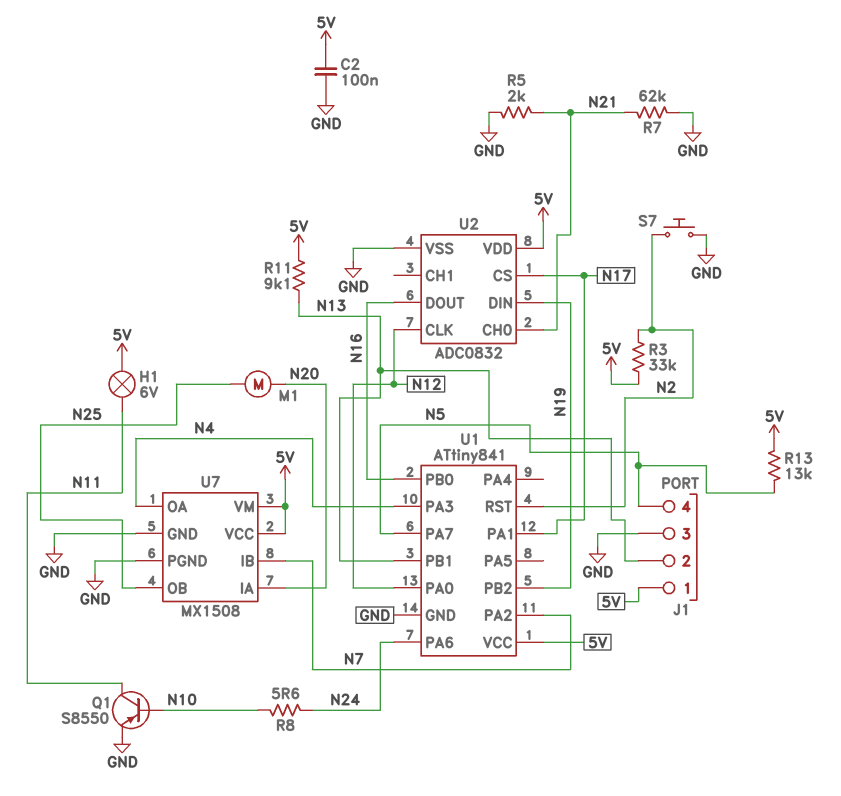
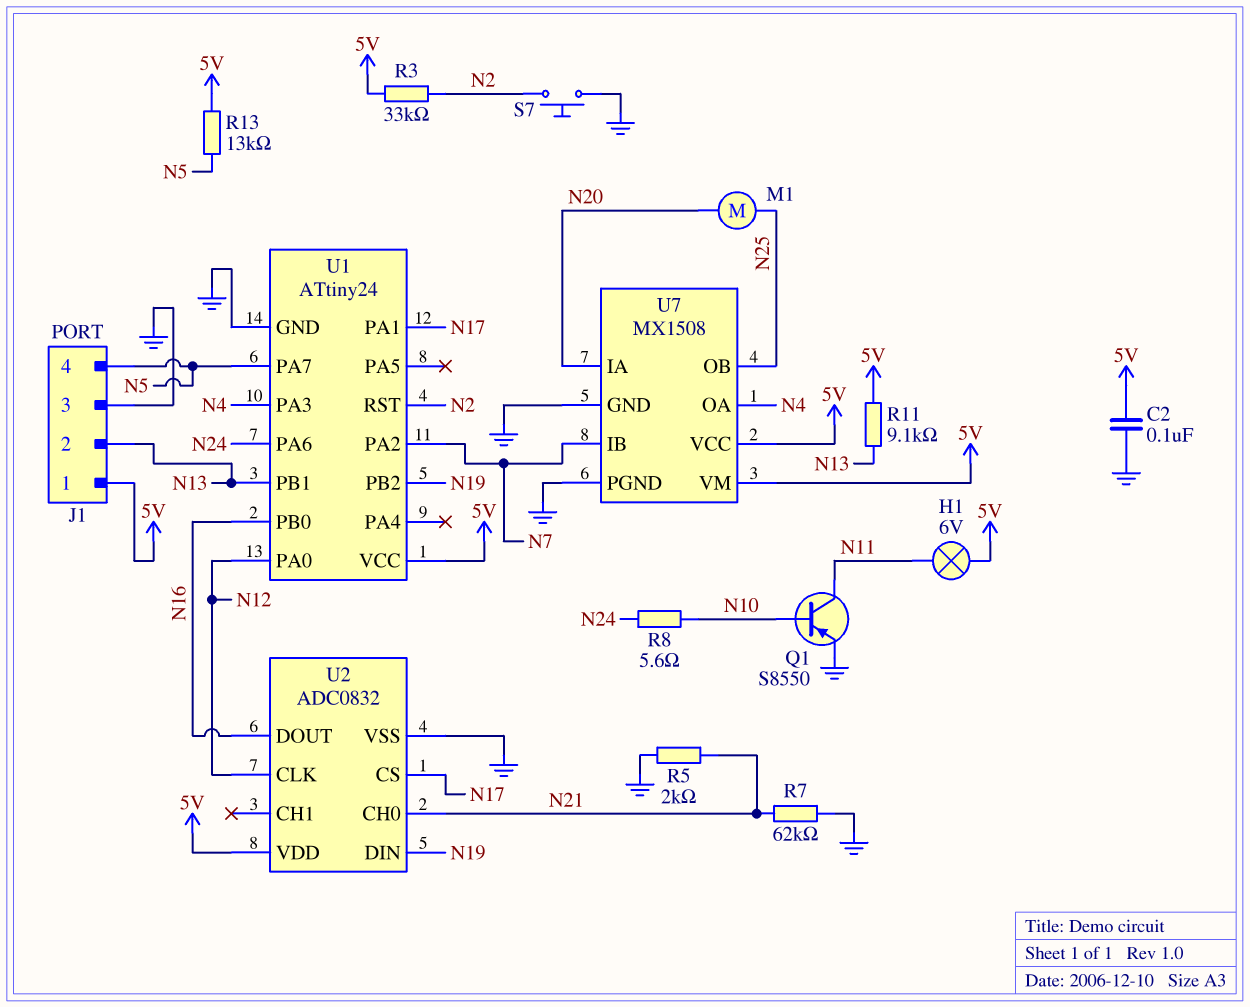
U1: ATtiny841 -> ATtiny24

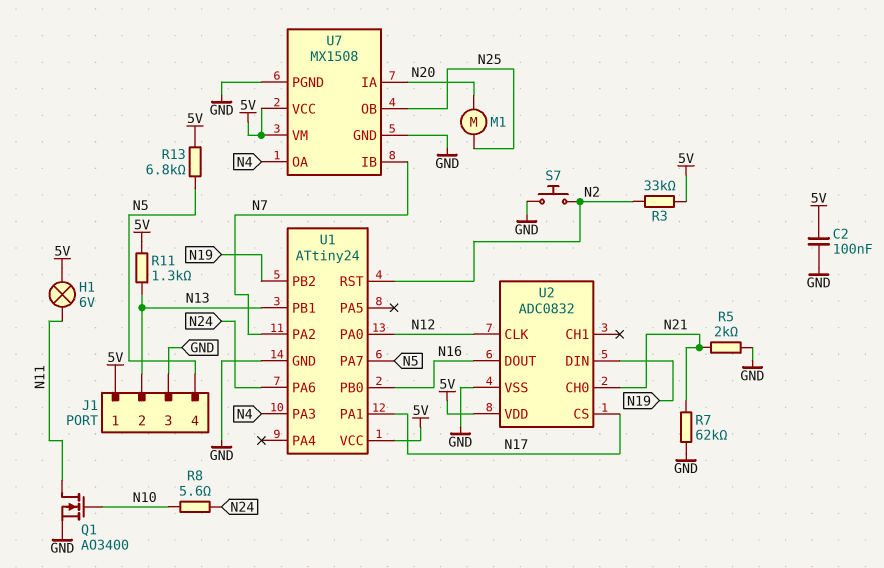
Q1: PNP S8550 (B N10, C N11, E GND) -> NMOS AO3400 (G N10, D N11, S GND)
R11: 9.1k (5V, N13) -> 1.3k (5V, N13)
R13: 13k (5V, N5) -> 6.8k (5V, N5)

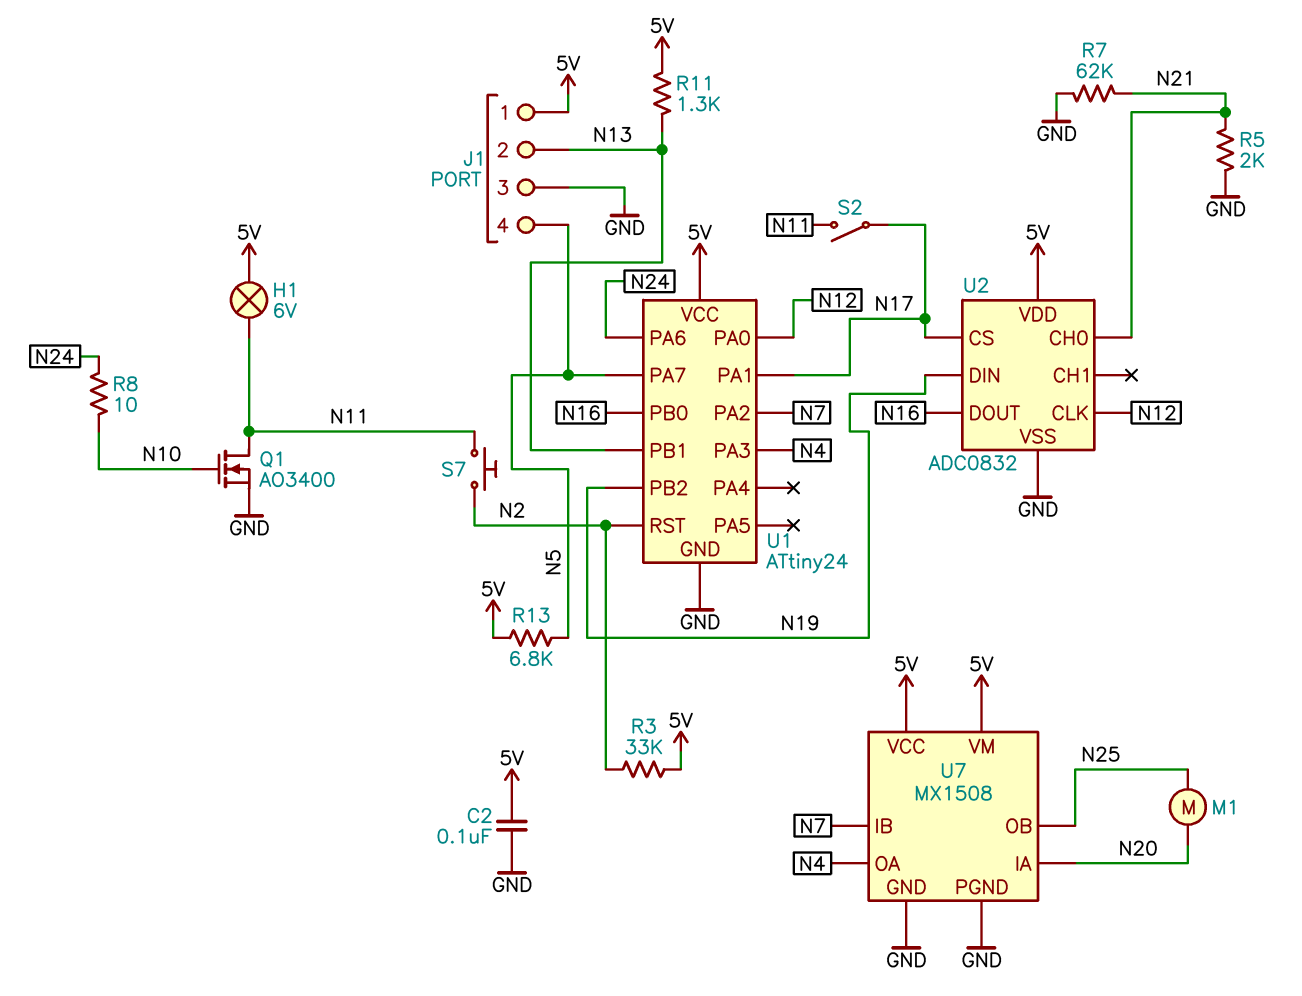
R8: 5.6 (N10, N24) -> 10 (N10, N24)
S2: none -> switch (N11, N17)
S7: button (GND, N2) -> button (N2, N11)

